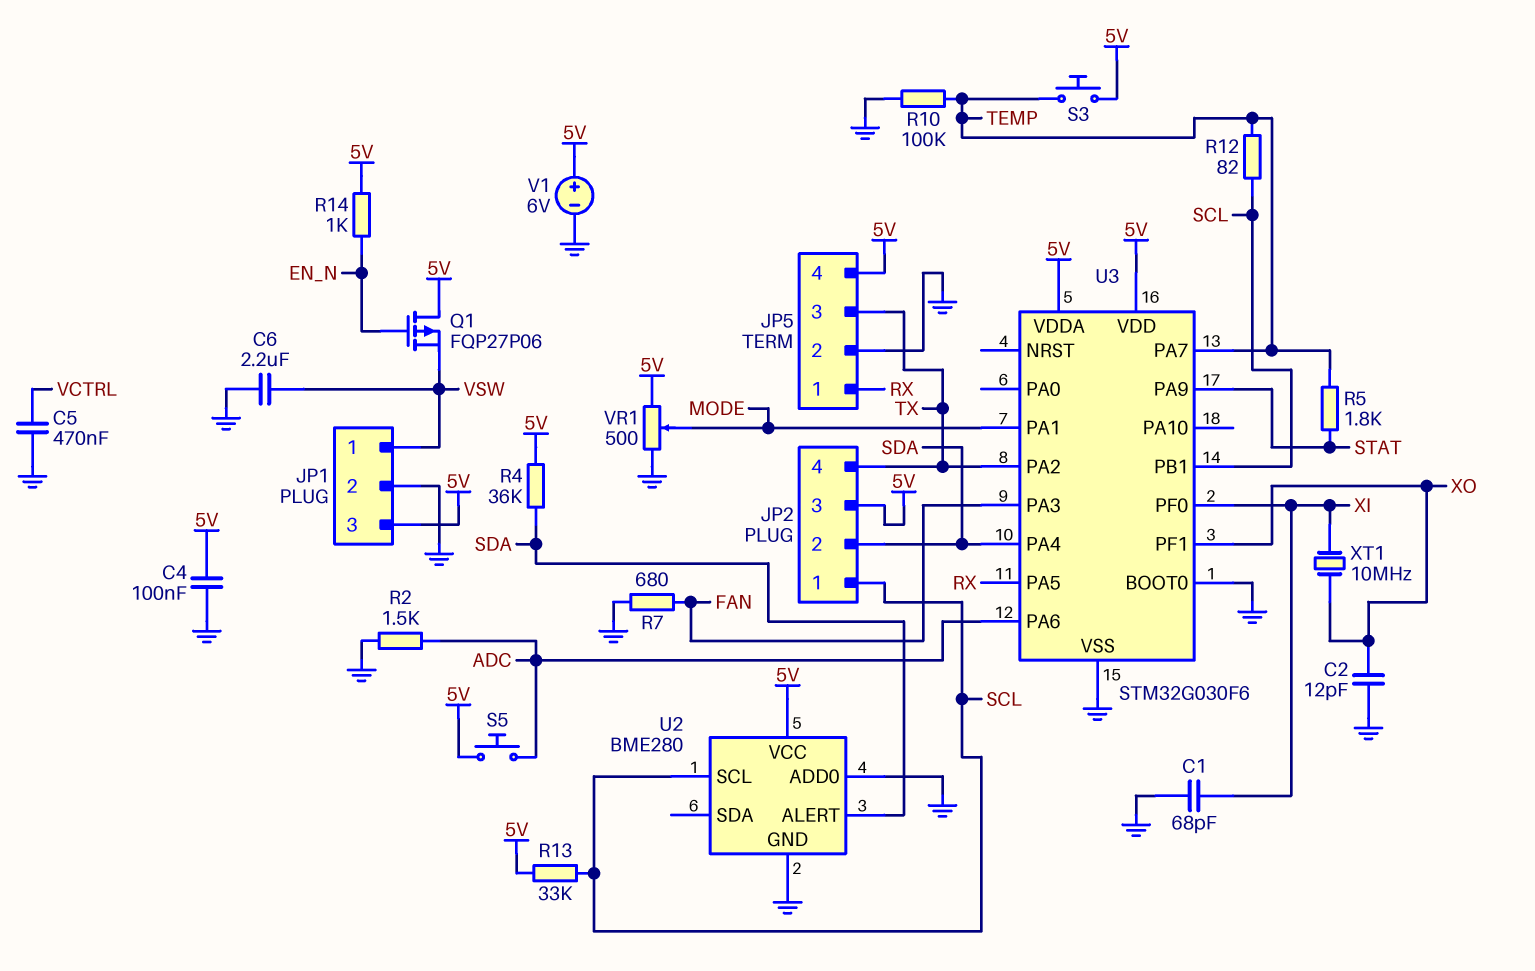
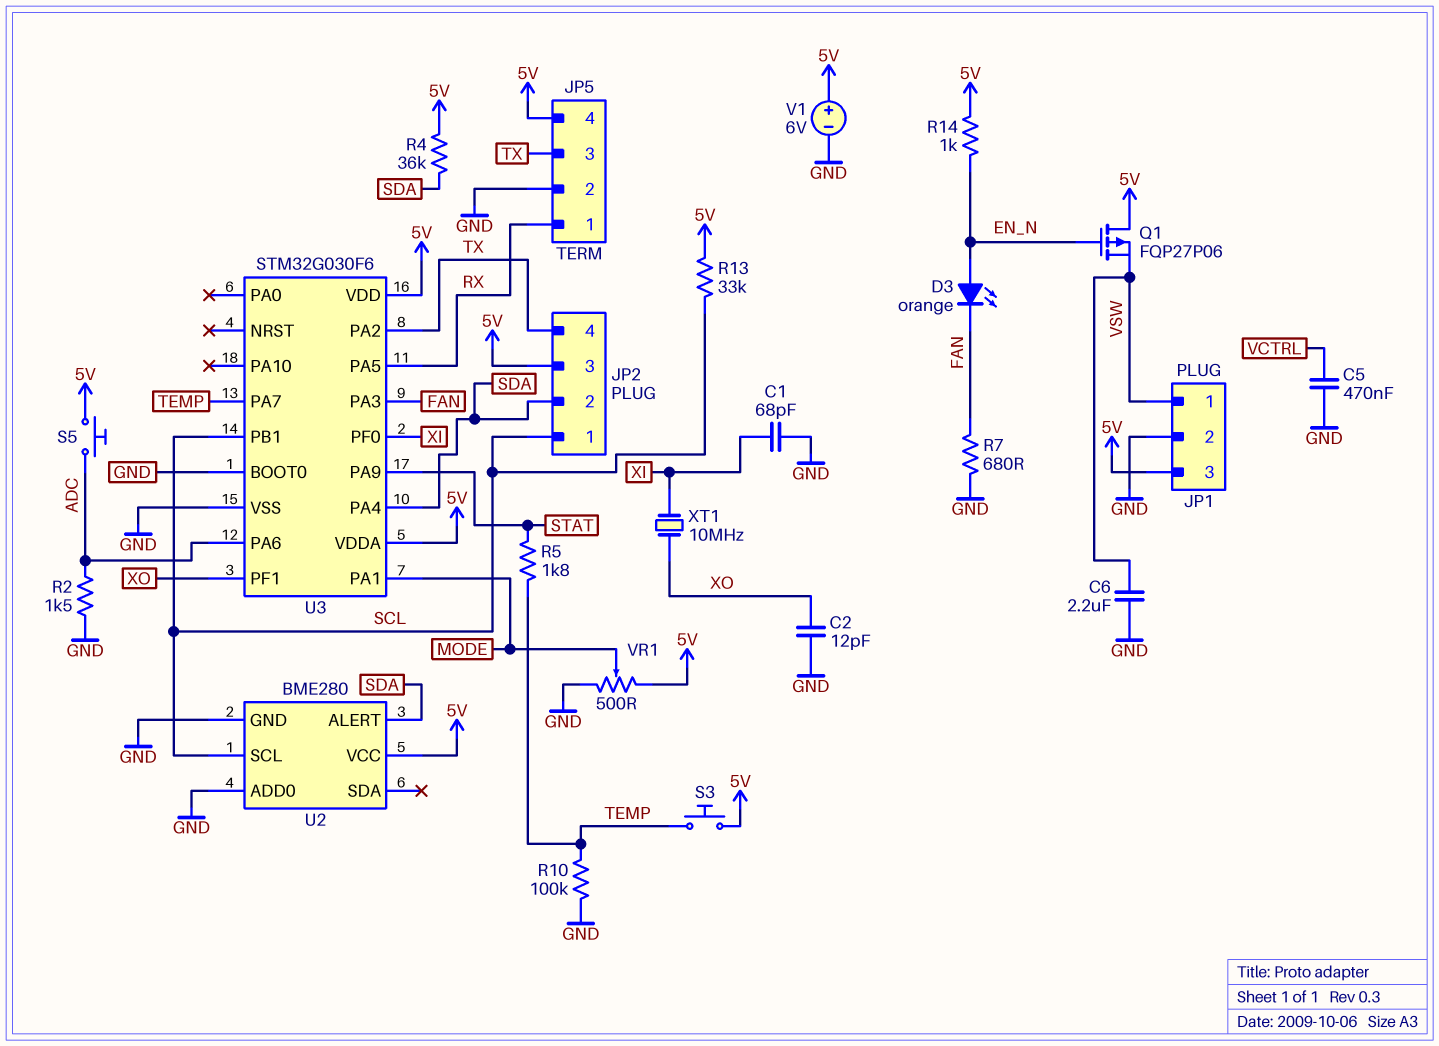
C4: 100nF (5V, GND) -> none
D3: none -> LED orange (A EN_N, K FAN)
R12: 82 (SCL, TEMP) -> none

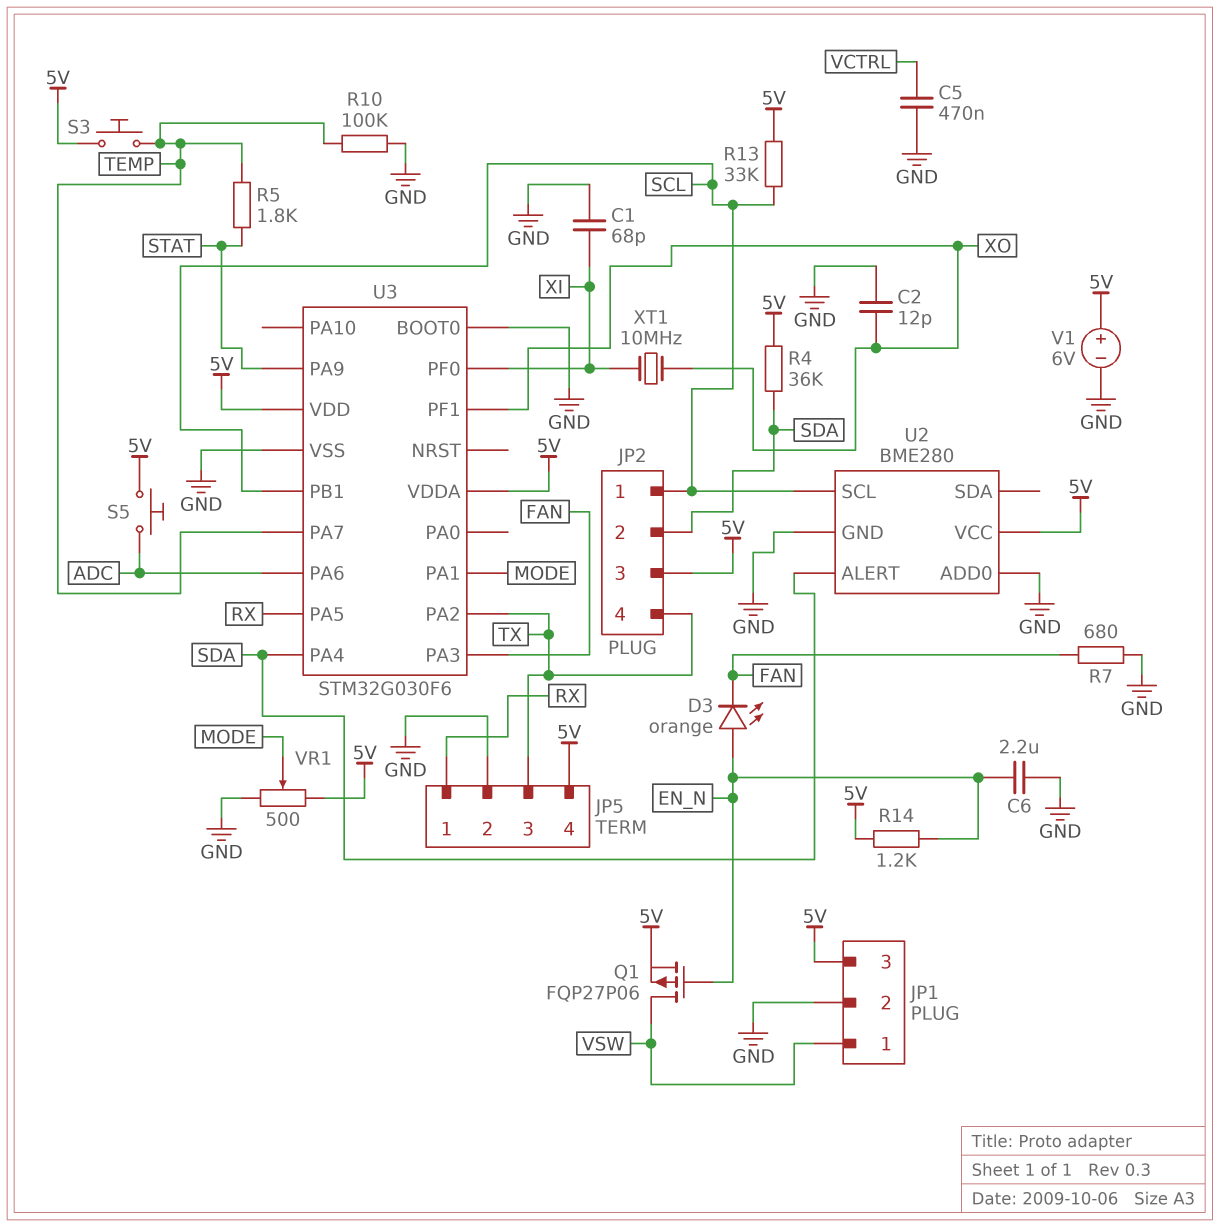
C6: 2.2uF (GND, VSW) -> 2.2uF (EN_N, GND)
Q1: PMOS FQP27P06 (G EN_N, D 5V, S VSW) -> PMOS FQP27P06 (G EN_N, D VSW, S 5V)
R2: 1.5k (ADC, GND) -> none
R14: 1k (5V, EN_N) -> 1.2k (5V, EN_N)

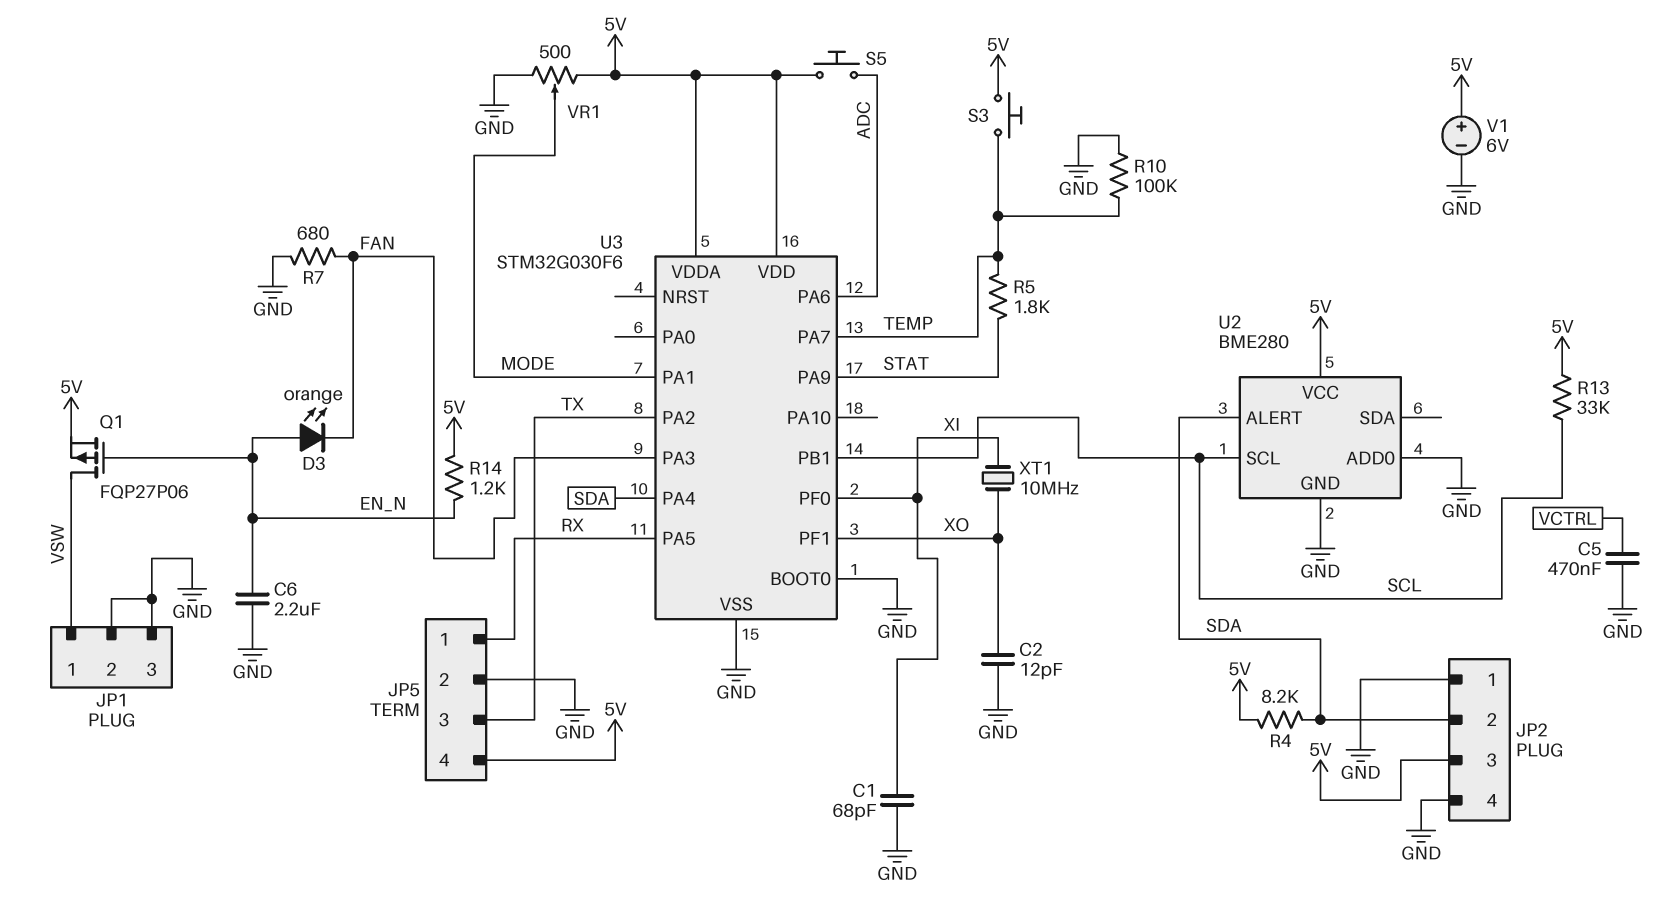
JP1 pin 3: 5V -> GND
JP2 pin 1: SCL -> GND
JP2 pin 4: TX -> GND
R4: 36k (5V, SDA) -> 8.2k (5V, SDA)

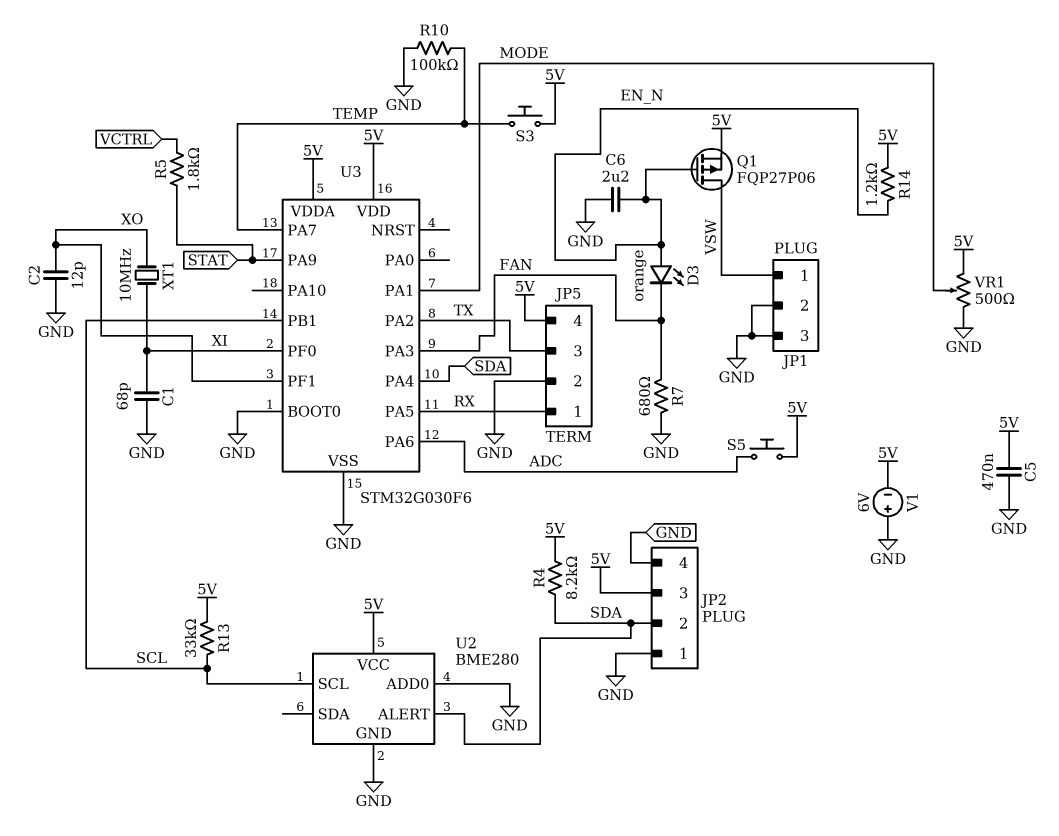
C5: 470nF (GND, VCTRL) -> 470nF (5V, GND)
R5: 1.8k (STAT, TEMP) -> 1.8k (STAT, VCTRL)
V1: 6V (plus 5V, minus GND) -> 6V (plus GND, minus 5V)

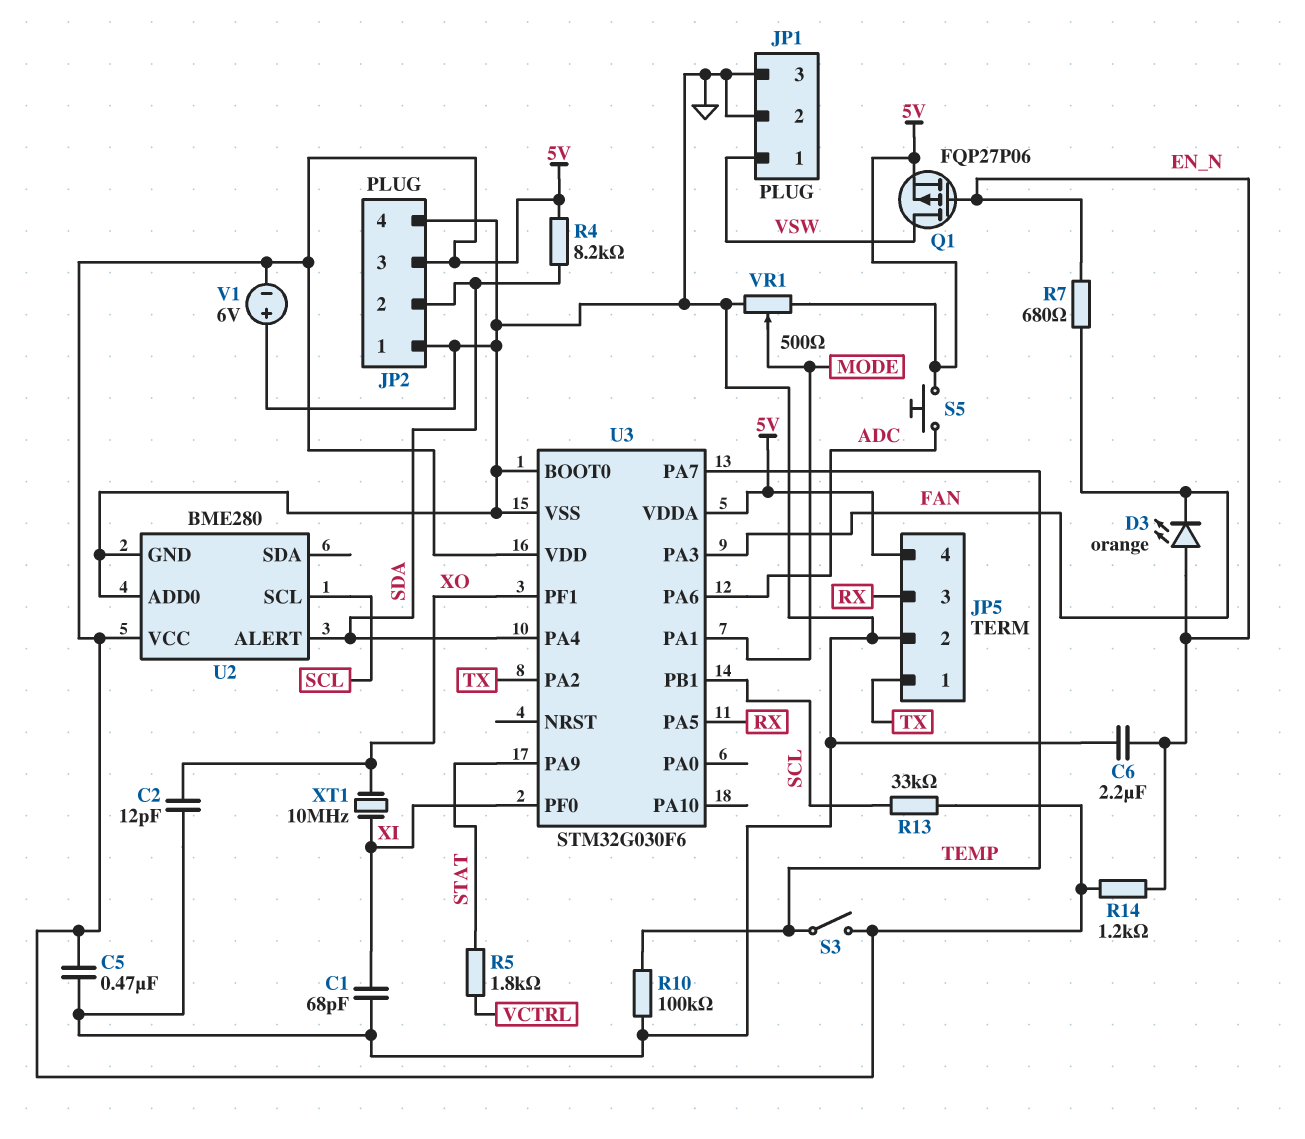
JP5 pin 1: RX -> TX
JP5 pin 3: TX -> RX
R7: 680 (FAN, GND) -> 680 (EN_N, FAN)
S3: button (5V, TEMP) -> switch (5V, TEMP)

